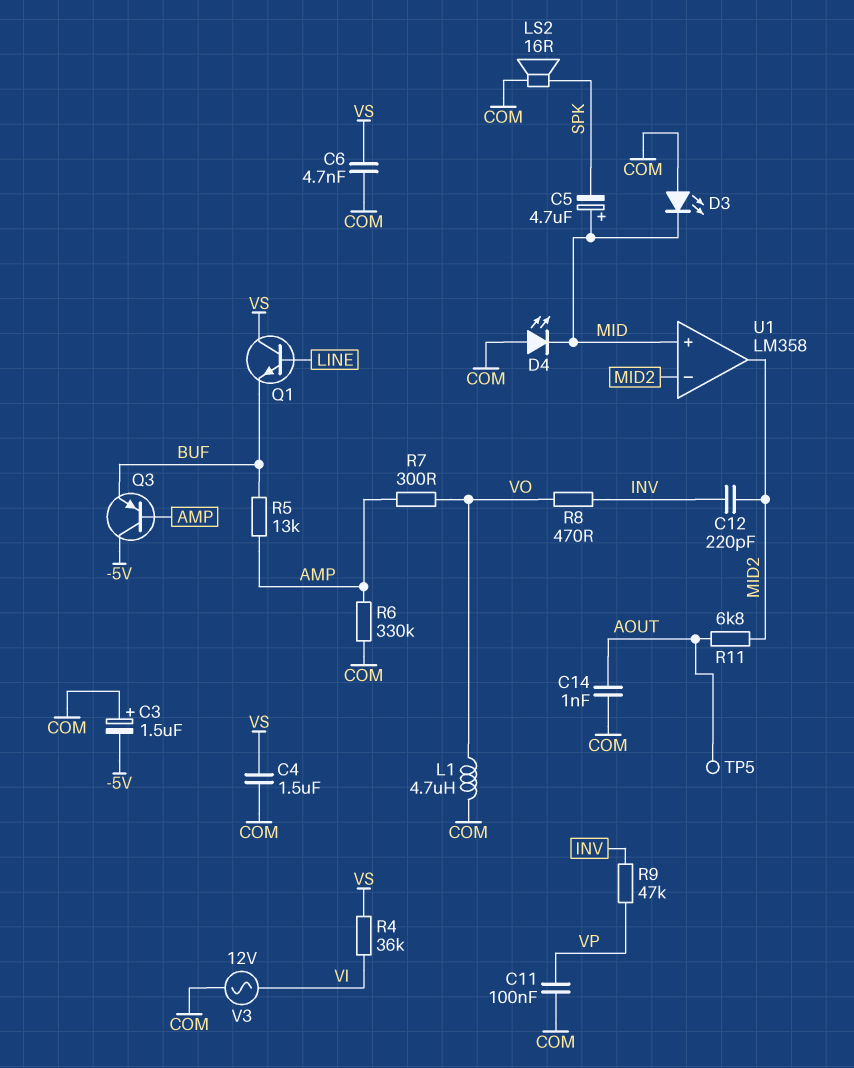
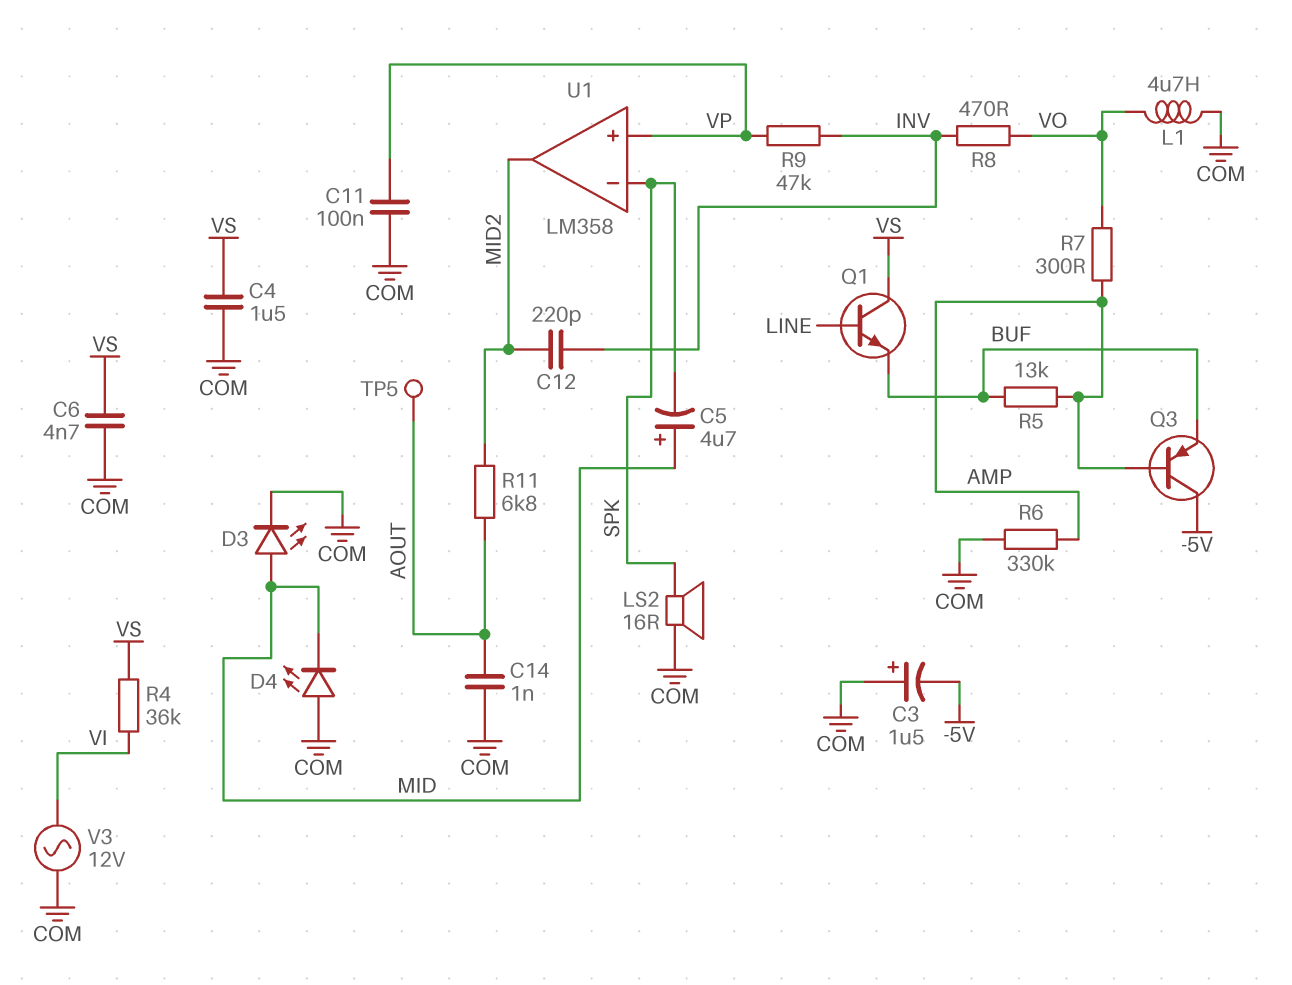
D3: LED (A COM, K MID) -> LED (A MID, K COM)
U1 pin in+: MID -> VP
U1 pin in-: MID2 -> SPK

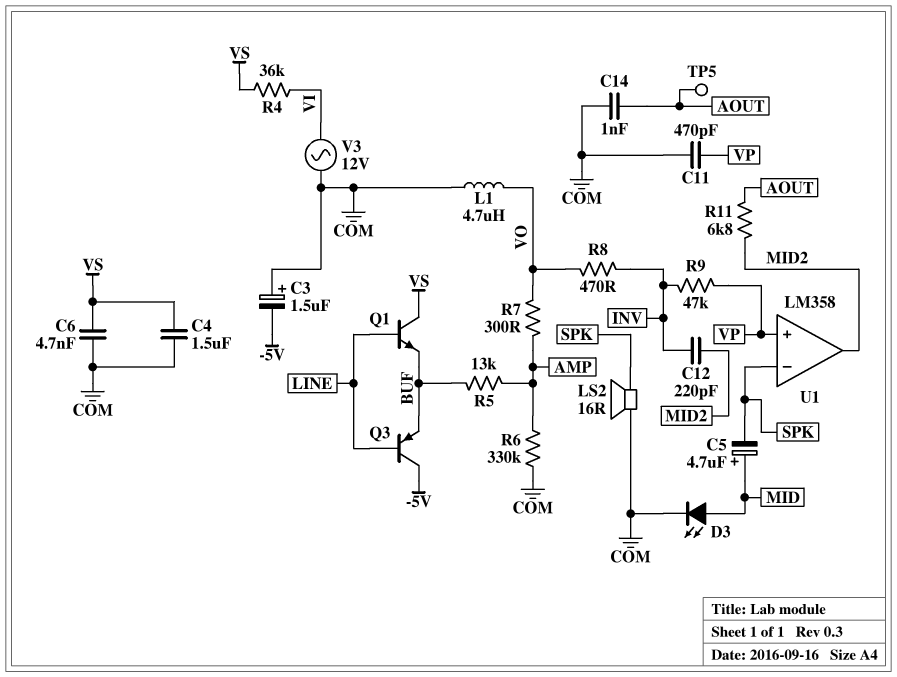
C11: 100nF (COM, VP) -> 470pF (COM, VP)
D4: LED (A COM, K MID) -> none
Q3: PNP (B AMP, C -5V, E BUF) -> PNP (B LINE, C -5V, E BUF)

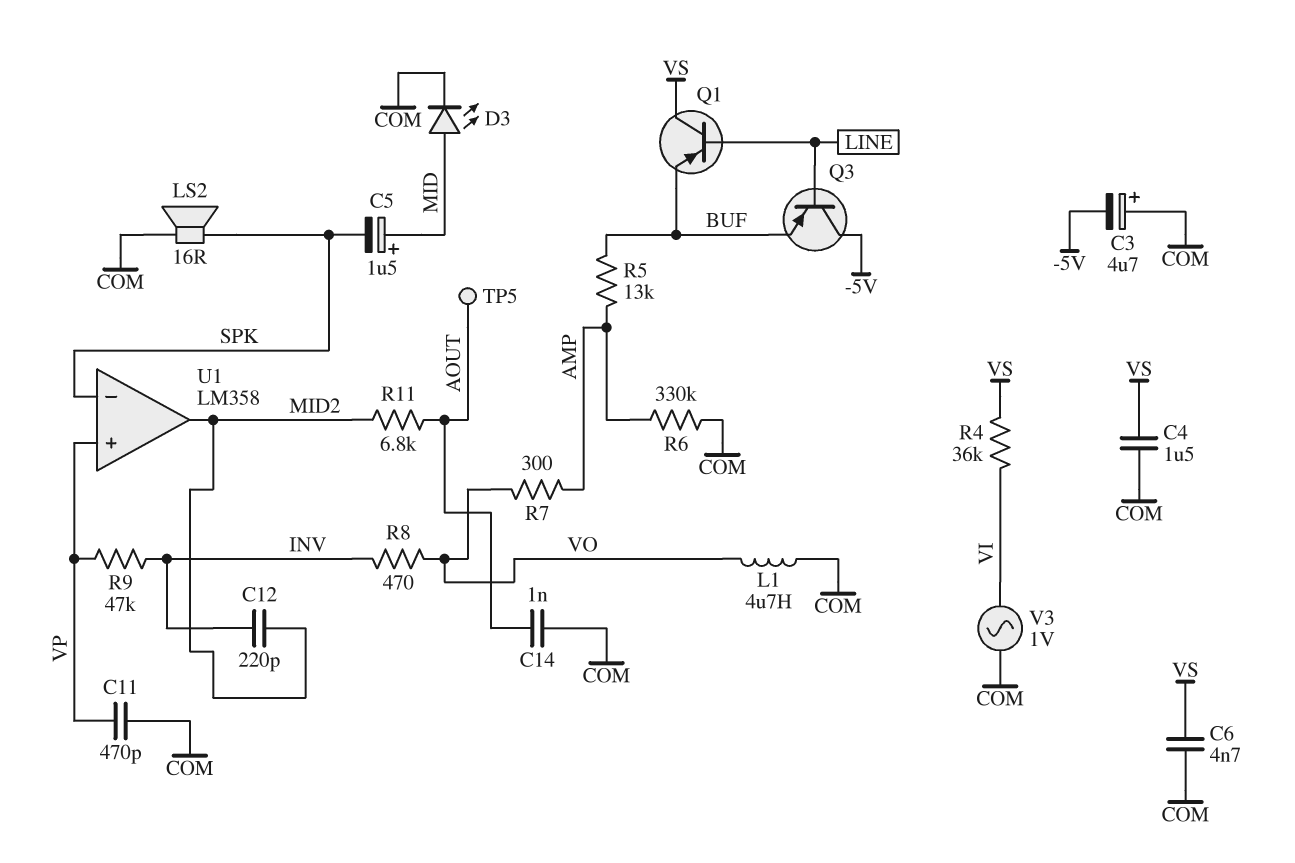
C3: 1.5uF (plus COM, minus -5V) -> 4.7uF (plus COM, minus -5V)
C5: 4.7uF (plus MID, minus SPK) -> 1.5uF (plus MID, minus SPK)
Q1: NPN (B LINE, C VS, E BUF) -> PNP (B LINE, C VS, E BUF)
V3: AC 12V (COM, VI) -> AC 1V (COM, VI)

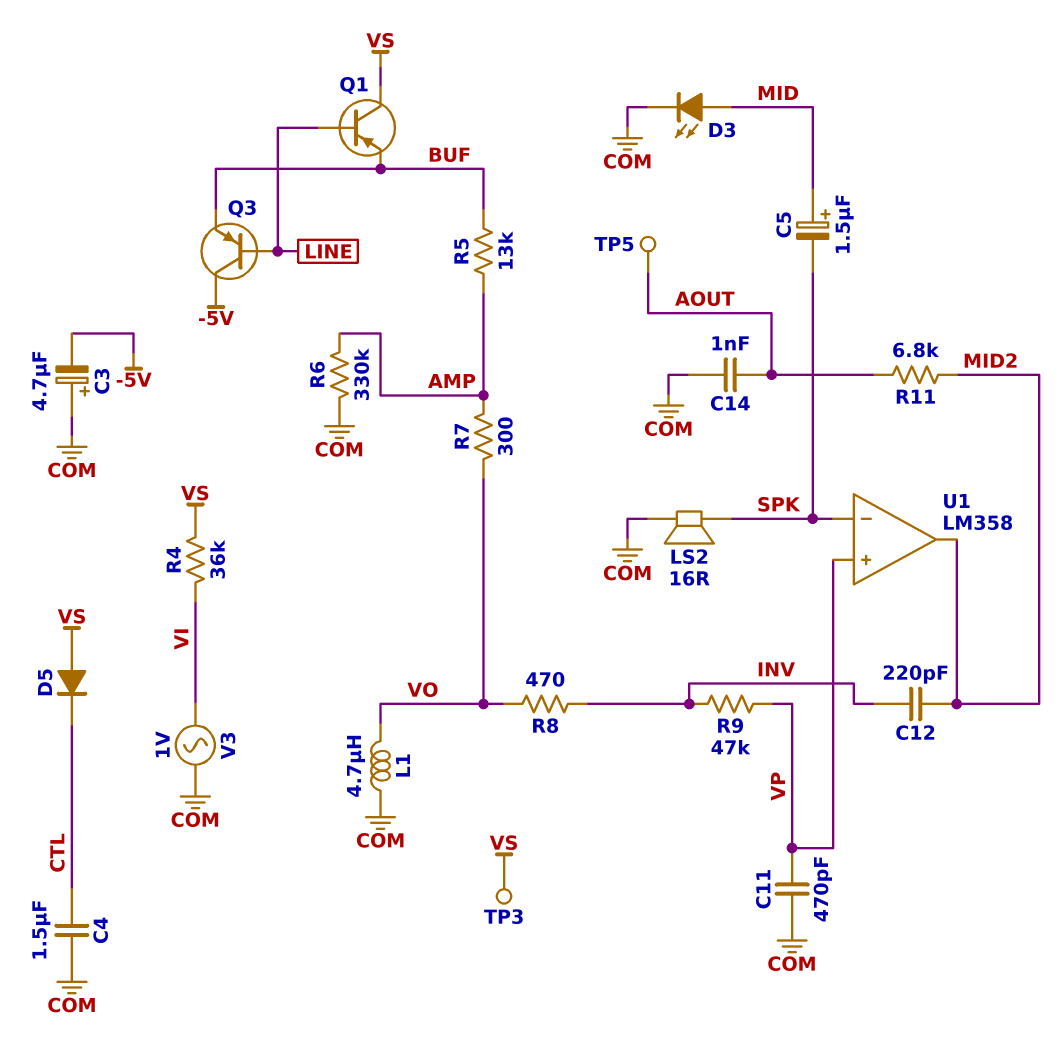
C4: 1.5uF (COM, VS) -> 1.5uF (COM, CTL)
C6: 4.7nF (COM, VS) -> none
D5: none -> diode (A VS, K CTL)
TP3: none -> test point (VS)

